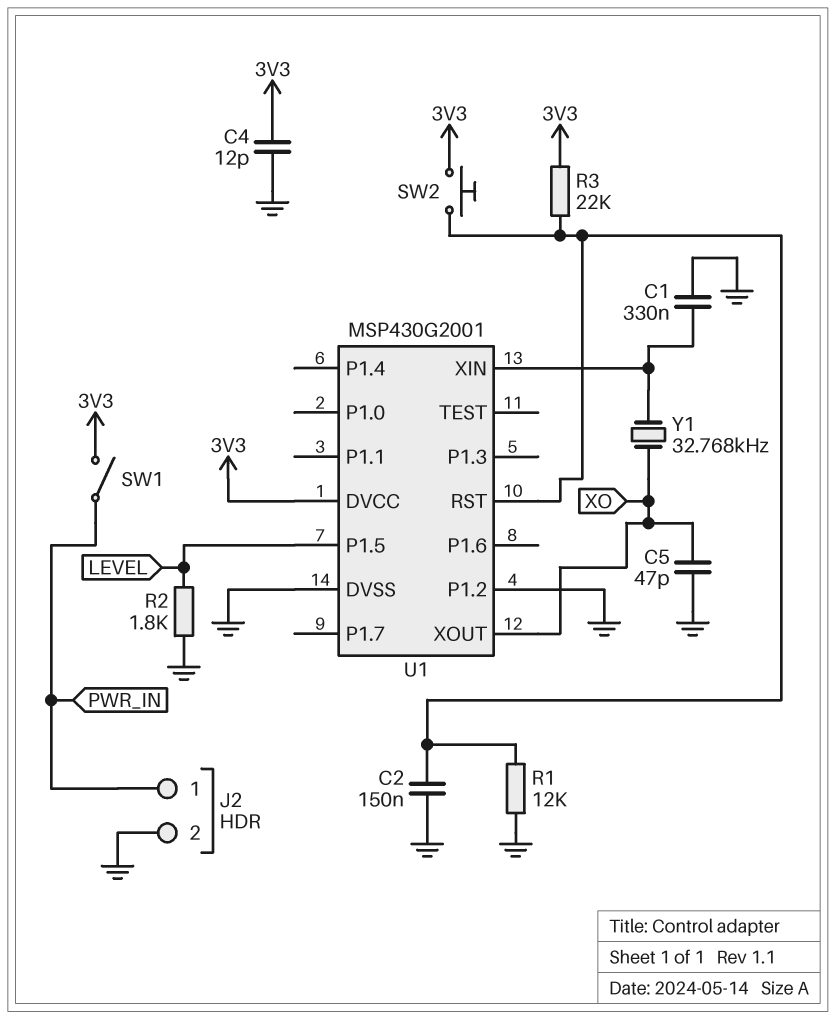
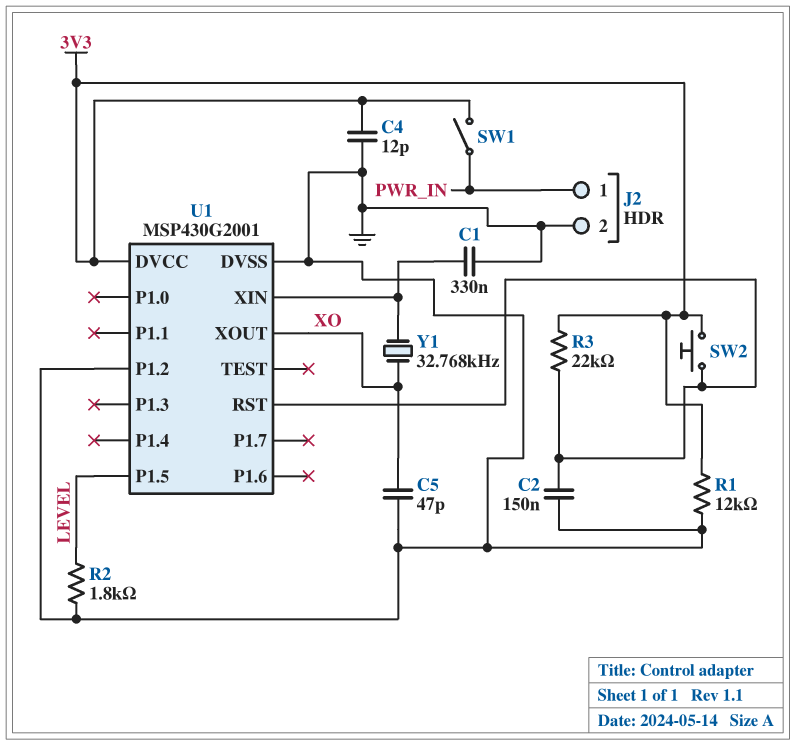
R1: 12k (GND, U1/RST) -> 12k (3V3, GND)

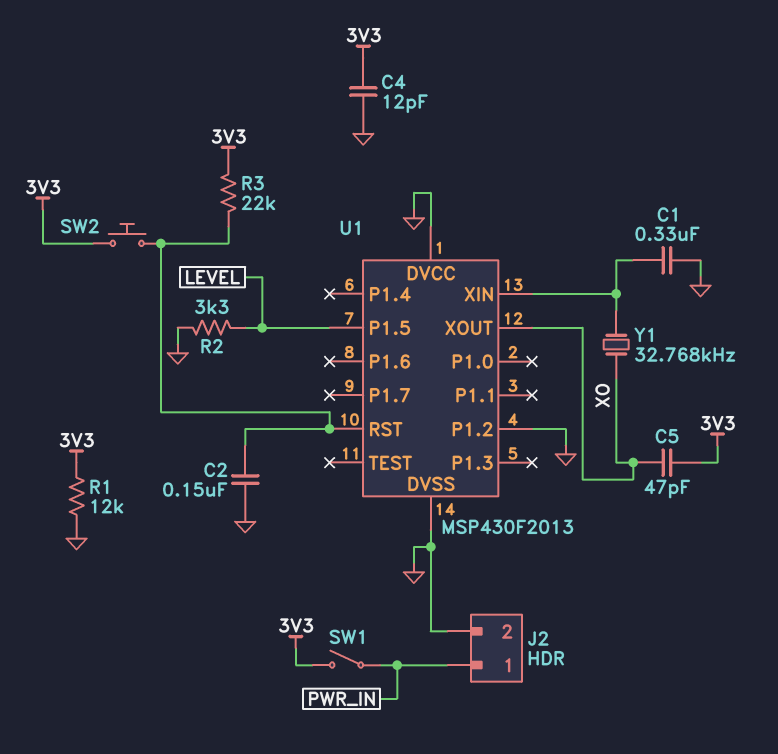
C5: 47pF (GND, XO) -> 47pF (3V3, XO)
R2: 1.8k (GND, LEVEL) -> 3.3k (GND, LEVEL)
U1: MSP430G2001 -> MSP430F2013
U1 pin DVCC: 3V3 -> GND

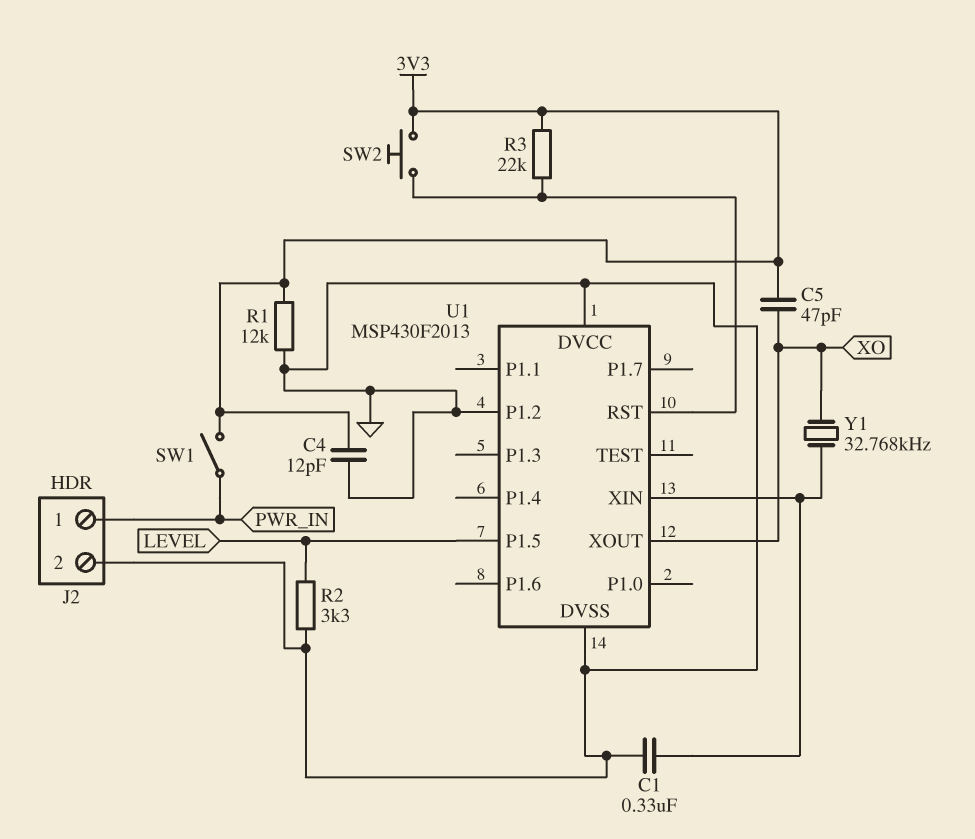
C2: 150nF (GND, U1/RST) -> none

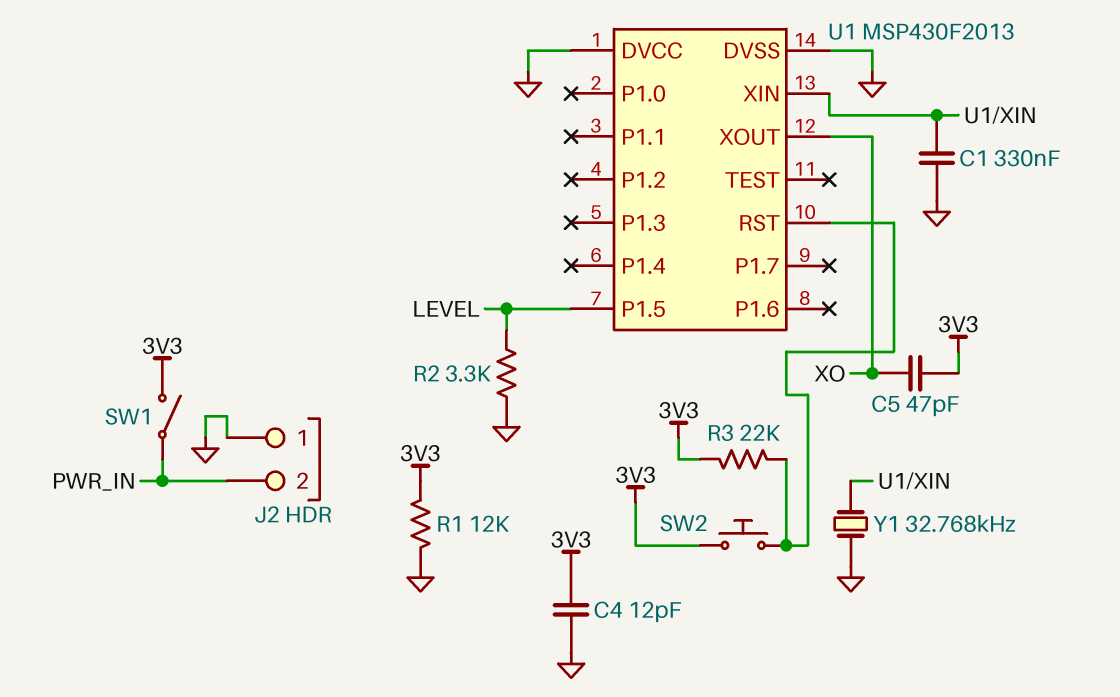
J2 pin 1: PWR_IN -> GND
J2 pin 2: GND -> PWR_IN
U1 pin P1.2: GND -> none
Y1: 32.768kHz (U1/XIN, XO) -> 32.768kHz (GND, U1/XIN)

